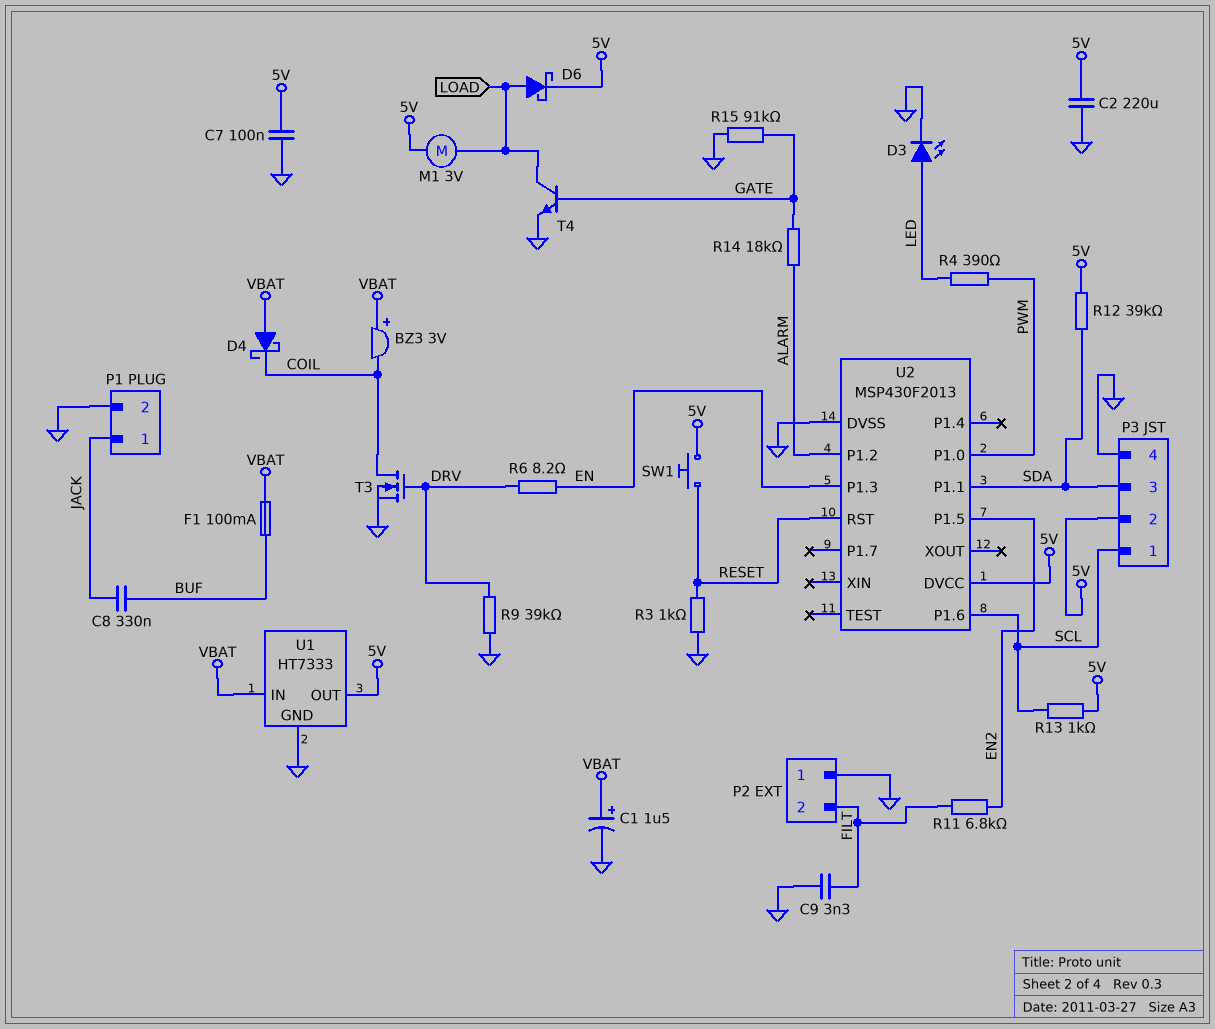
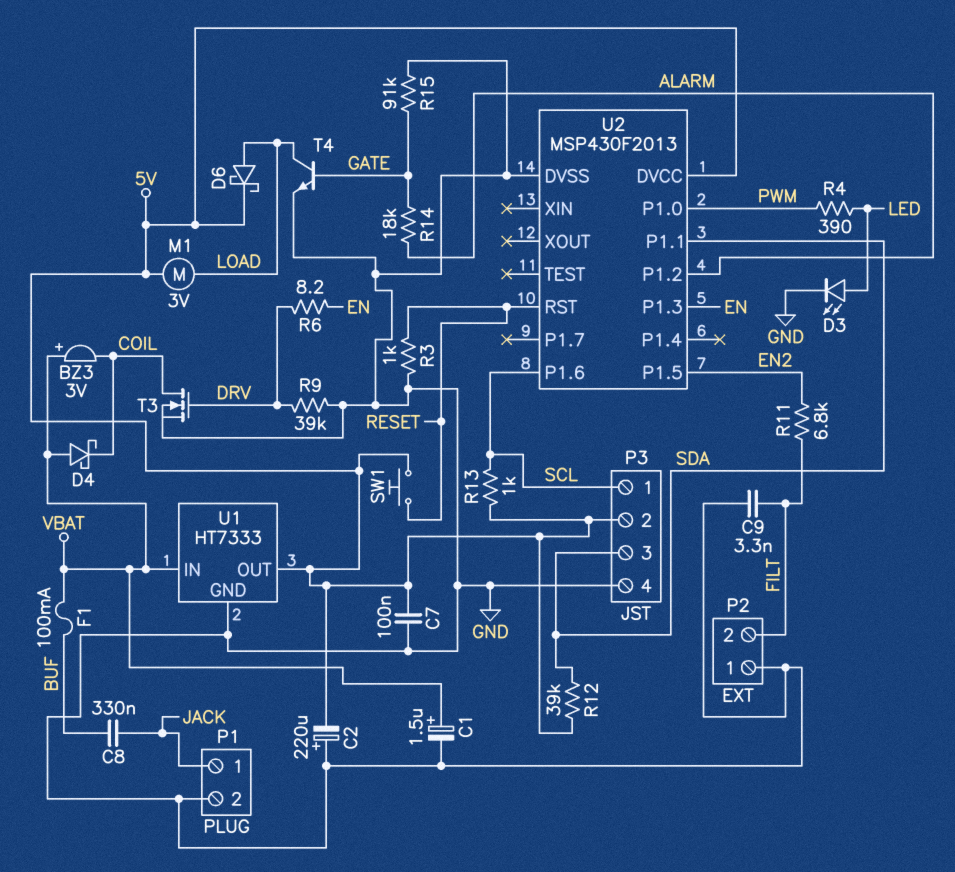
C2: 220uF (5V, GND) -> 220uF (plus GND, minus 5V)

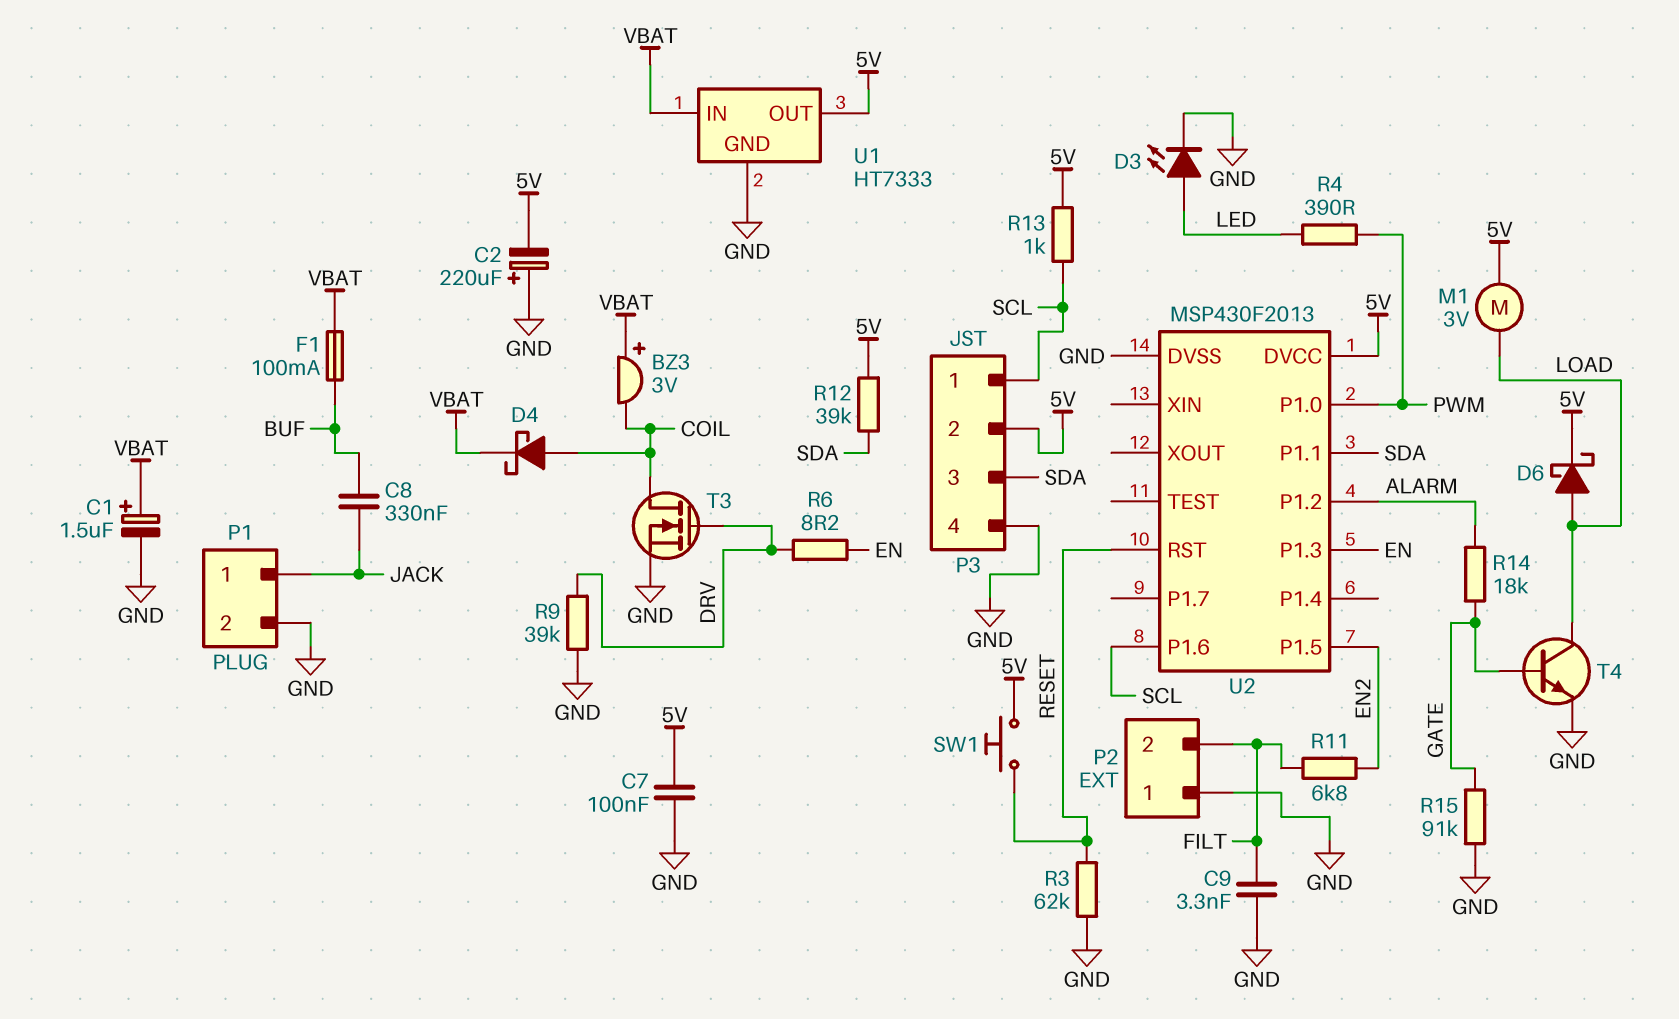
D4: schottky (A VBAT, K COIL) -> schottky (A COIL, K VBAT)
R3: 1k (GND, RESET) -> 62k (GND, RESET)

